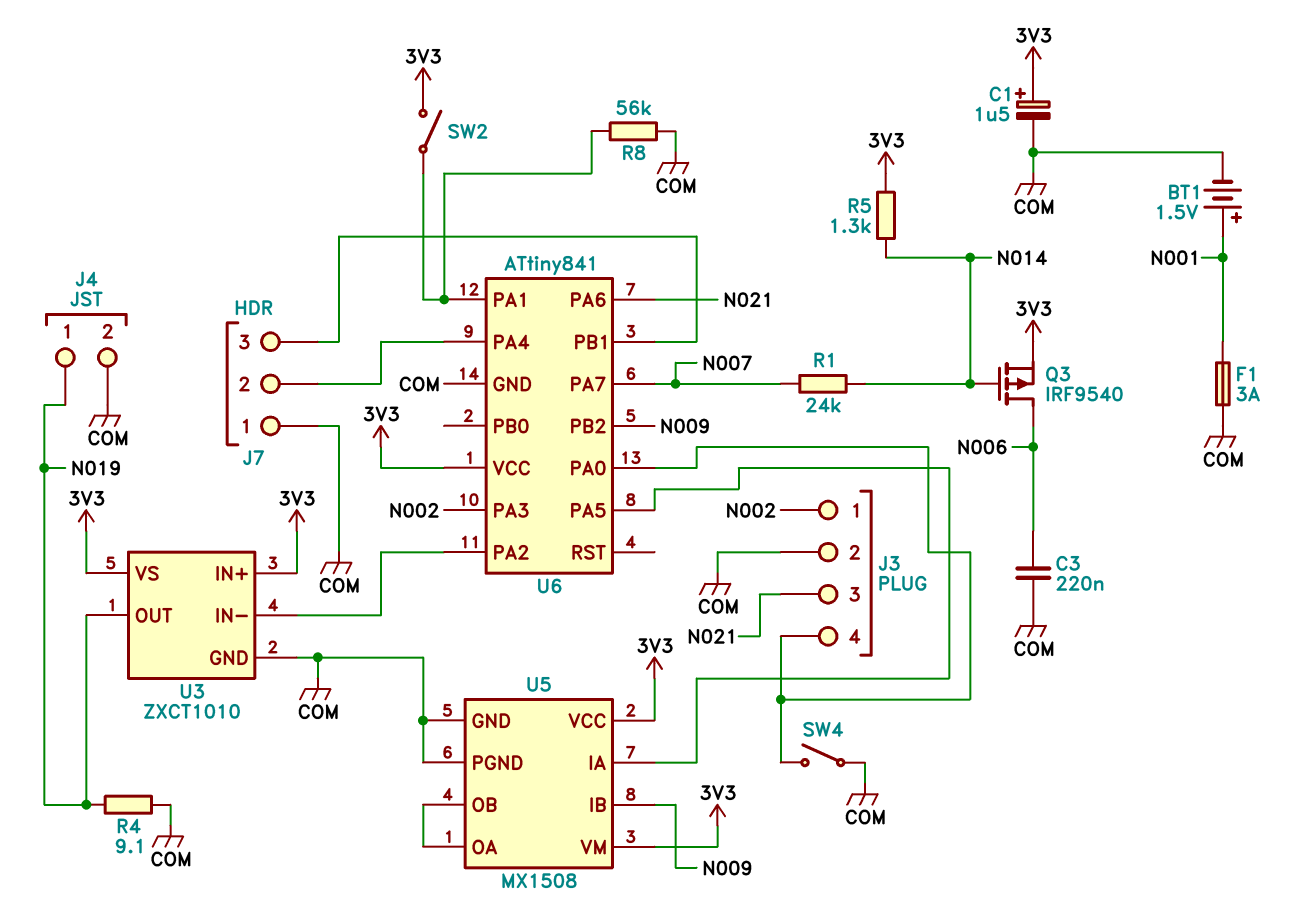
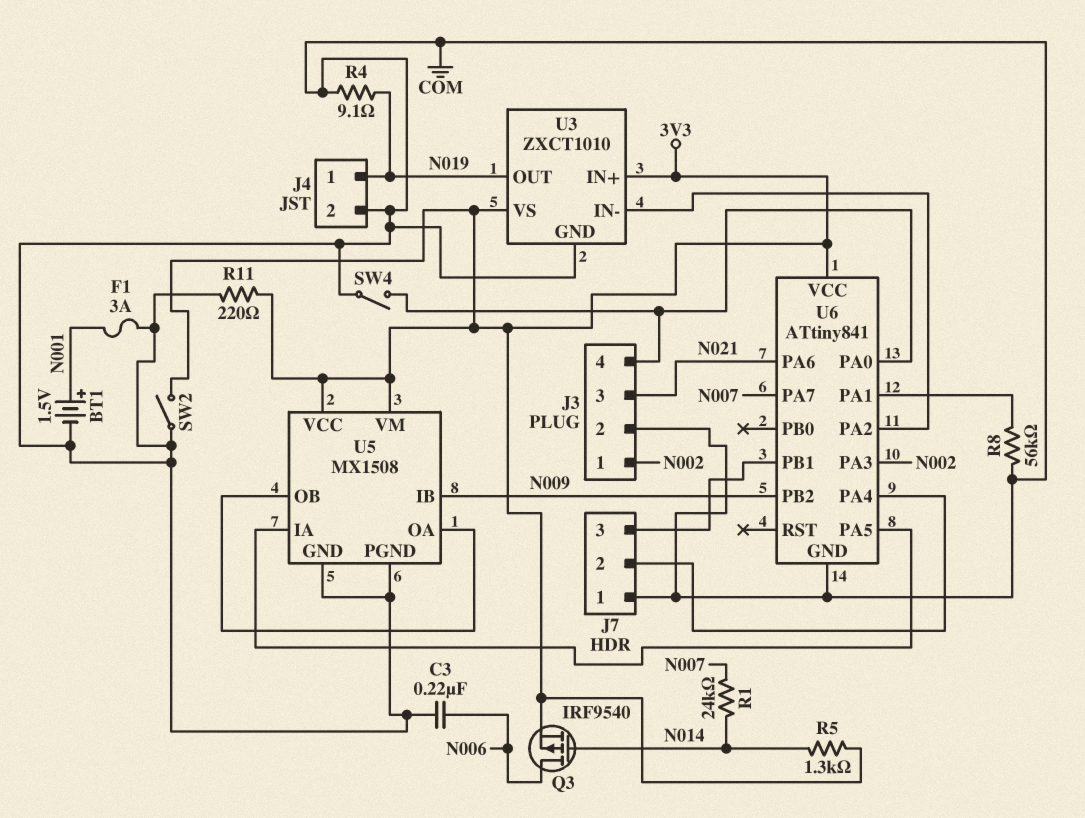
C1: 1.5uF (plus 3V3, minus COM) -> none
R11: none -> 220 (3V3, COM)
SW2: switch (3V3, U6/PA1) -> switch (3V3, COM)

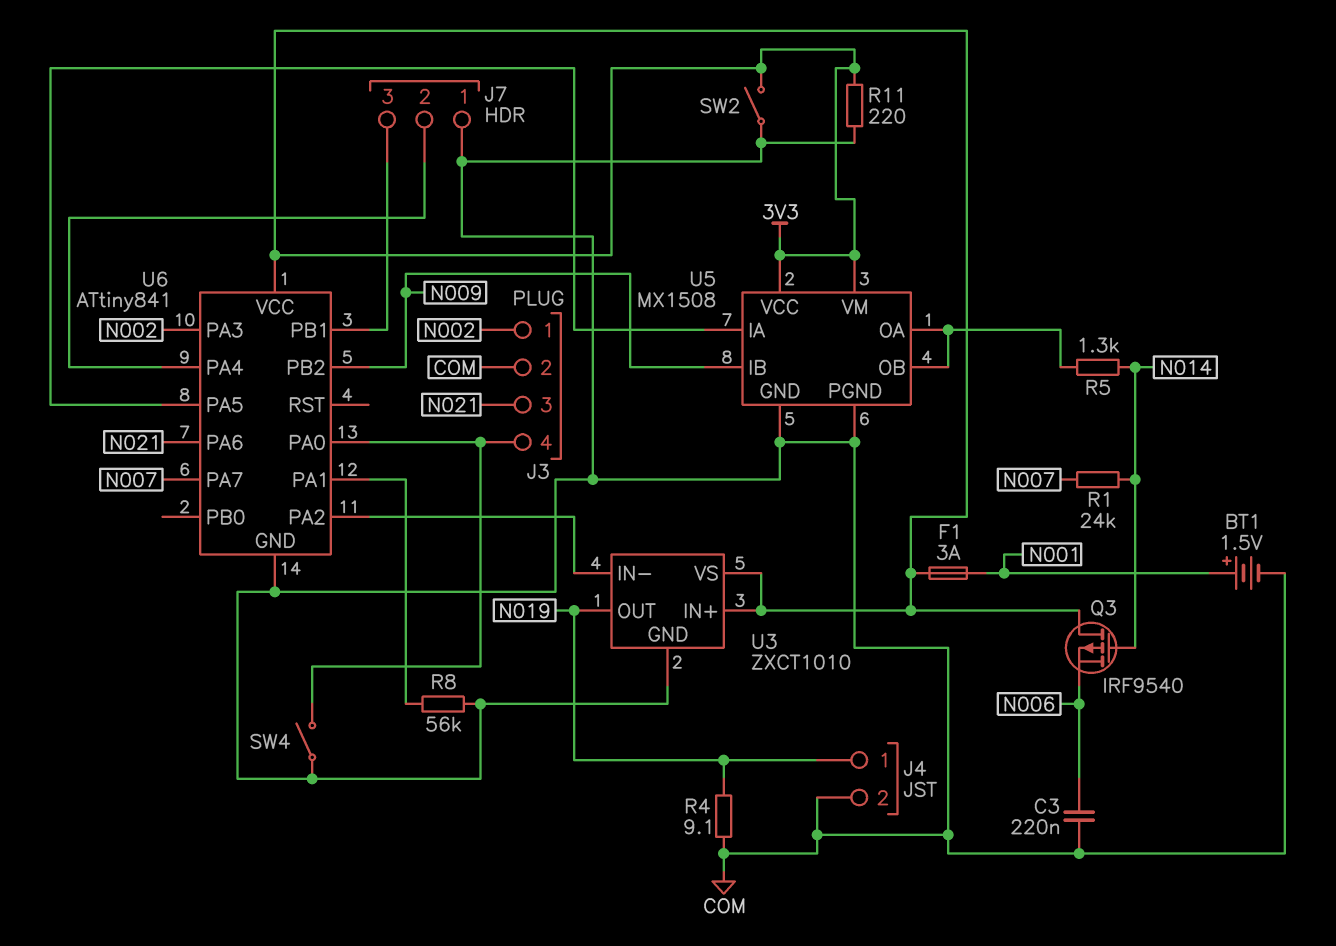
F1: 3A (COM, N001) -> 3A (3V3, N001)
Q3: PMOS IRF9540 (G N014, D N006, S 3V3) -> PMOS IRF9540 (G N014, D 3V3, S N006)
R5: 1.3k (3V3, N014) -> 1.3k (N014, U5/OA)

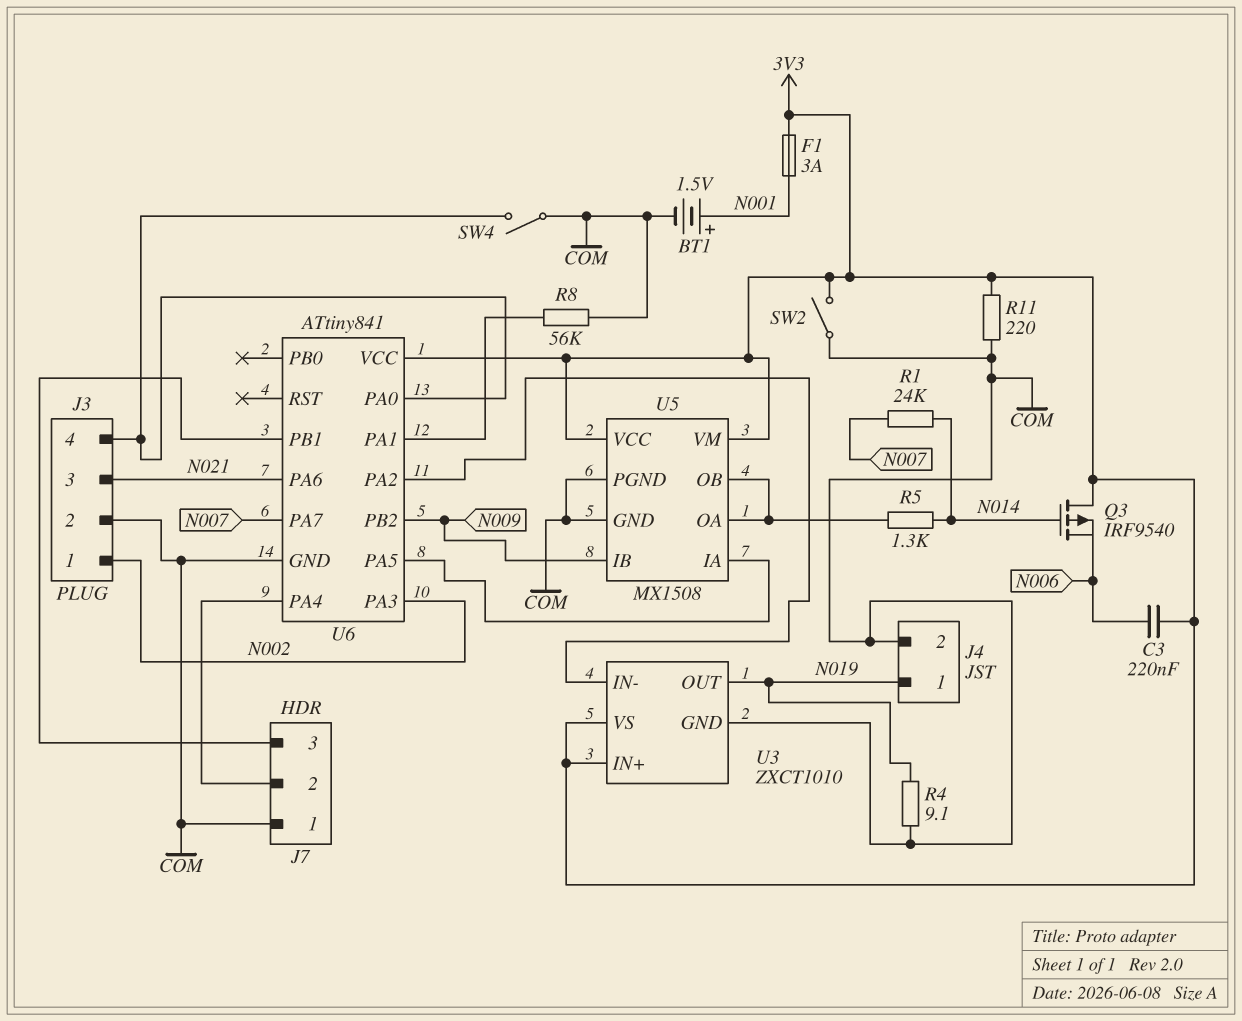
C3: 220nF (COM, N006) -> 220nF (3V3, N006)

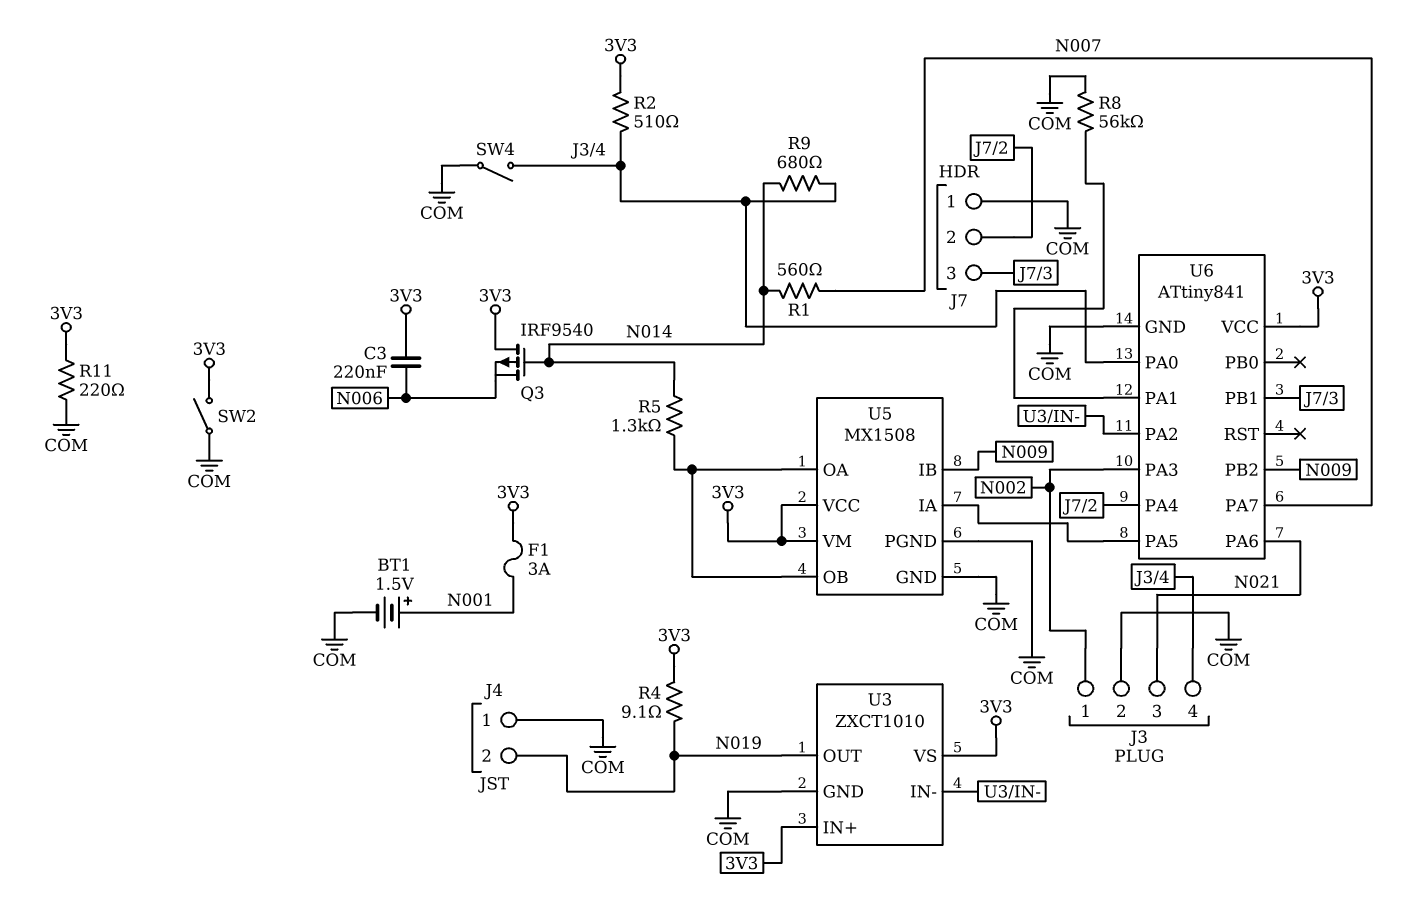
J4 pin 1: N019 -> COM
J4 pin 2: COM -> N019
R1: 24k (N007, N014) -> 560 (N007, N014)
R2: none -> 510 (3V3, J3/4)
R4: 9.1 (COM, N019) -> 9.1 (3V3, N019)
R9: none -> 680 (J3/4, N014)

